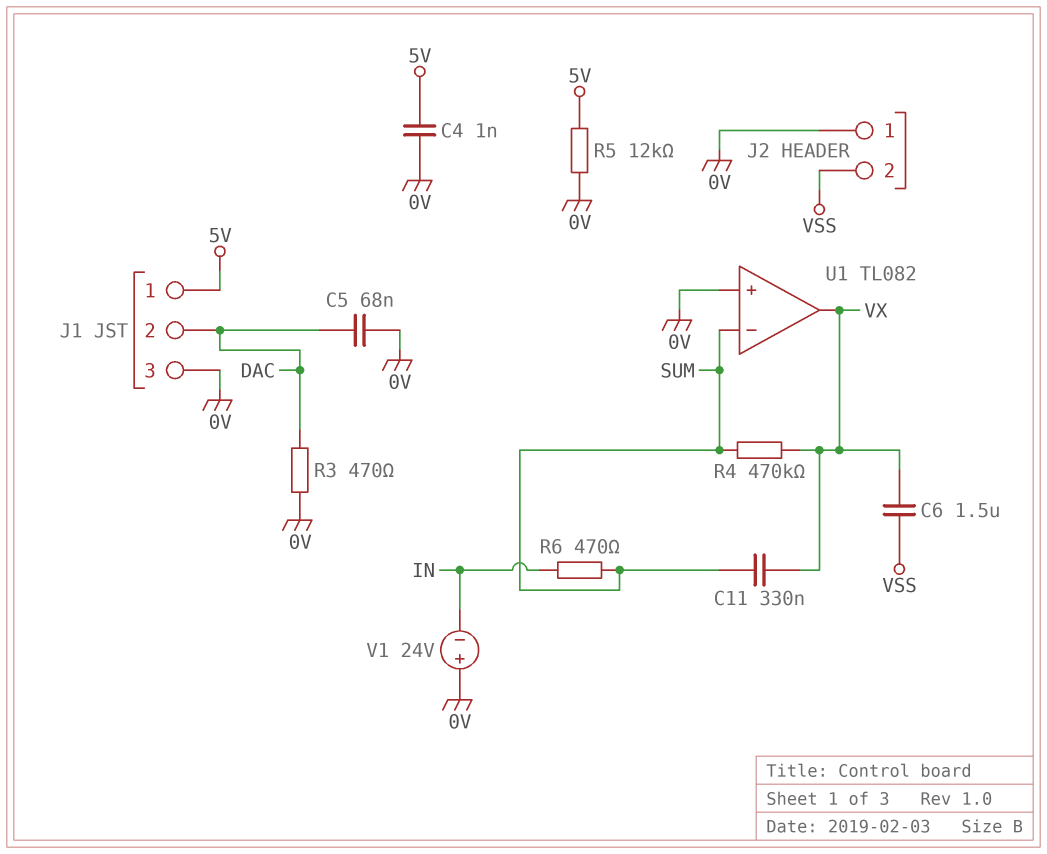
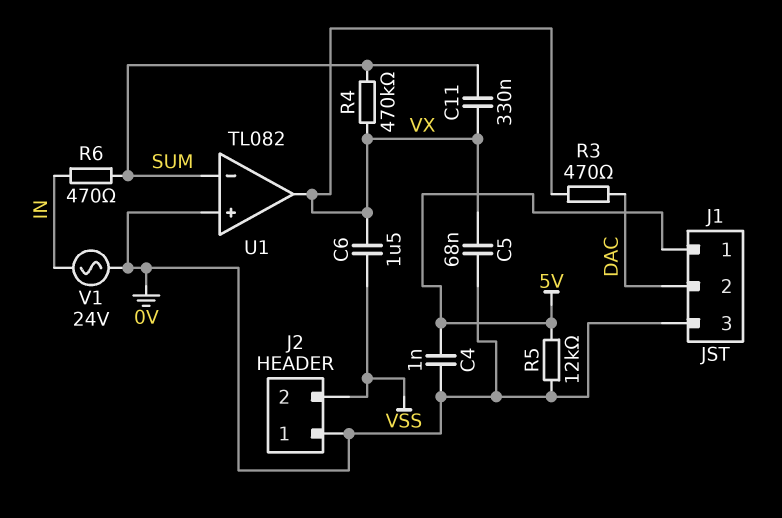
C5: 68nF (0V, DAC) -> 68nF (0V, VX)
R3: 470 (0V, DAC) -> 470 (DAC, VX)
V1: 24V (plus 0V, minus IN) -> AC 24V (0V, IN)

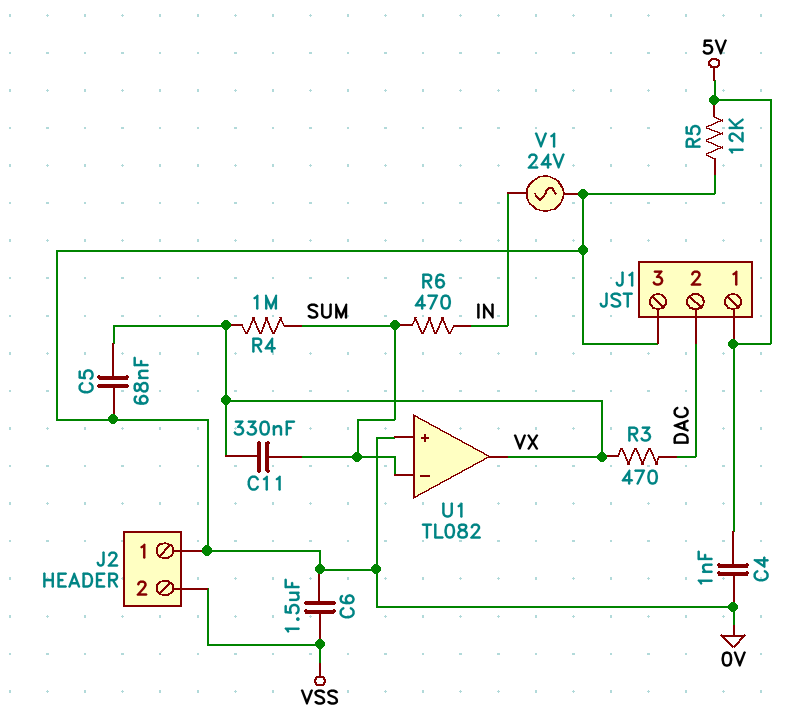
C6: 1.5uF (VSS, VX) -> 1.5uF (0V, VSS)
R4: 470k (SUM, VX) -> 1M (SUM, VX)

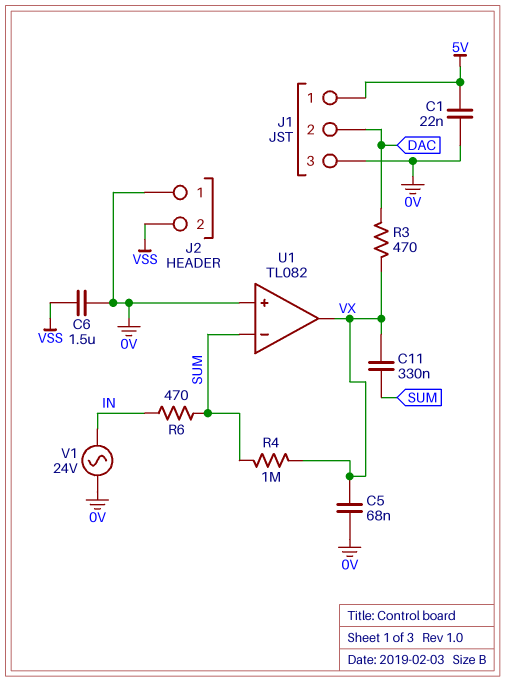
C1: none -> 22nF (0V, 5V)
C4: 1nF (0V, 5V) -> none
R5: 12k (0V, 5V) -> none

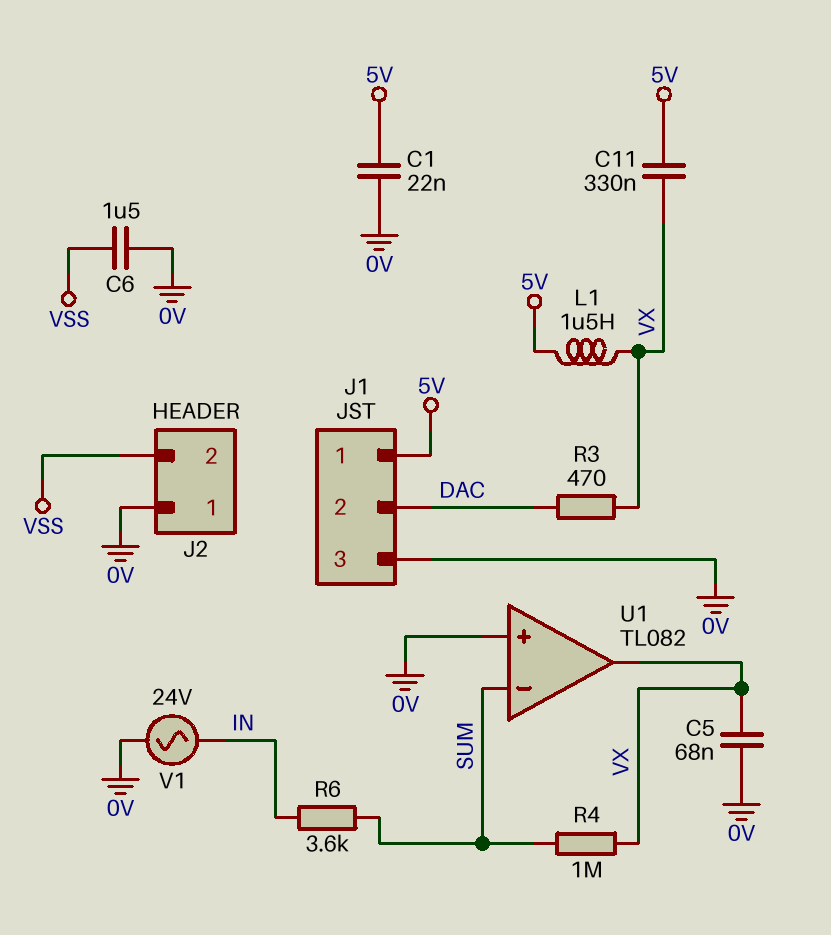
C11: 330nF (SUM, VX) -> 330nF (5V, VX)
L1: none -> 1.5uH (5V, VX)
R6: 470 (IN, SUM) -> 3.6k (IN, SUM)

